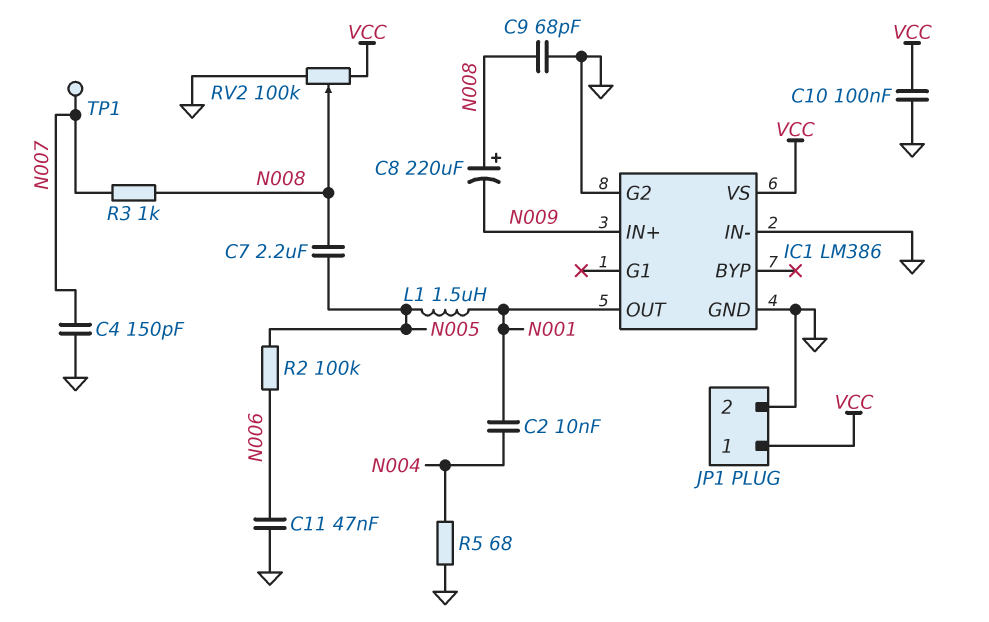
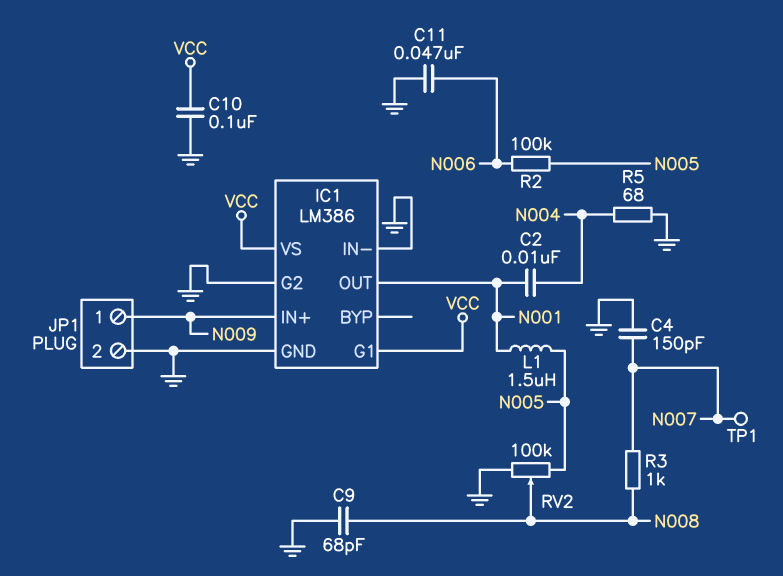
C7: 2.2uF (N005, N008) -> none
C8: 220uF (plus N008, minus N009) -> none
IC1 pin G1: none -> VCC
JP1 pin 1: VCC -> N009
RV2: 100k (GND, VCC, wiper N008) -> 100k (GND, N005, wiper N008)

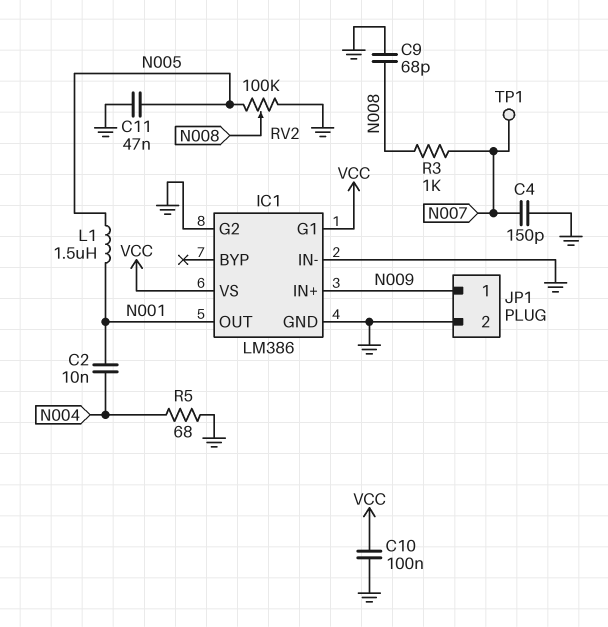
C11: 47nF (GND, N006) -> 47nF (GND, N005)
R2: 100k (N005, N006) -> none

